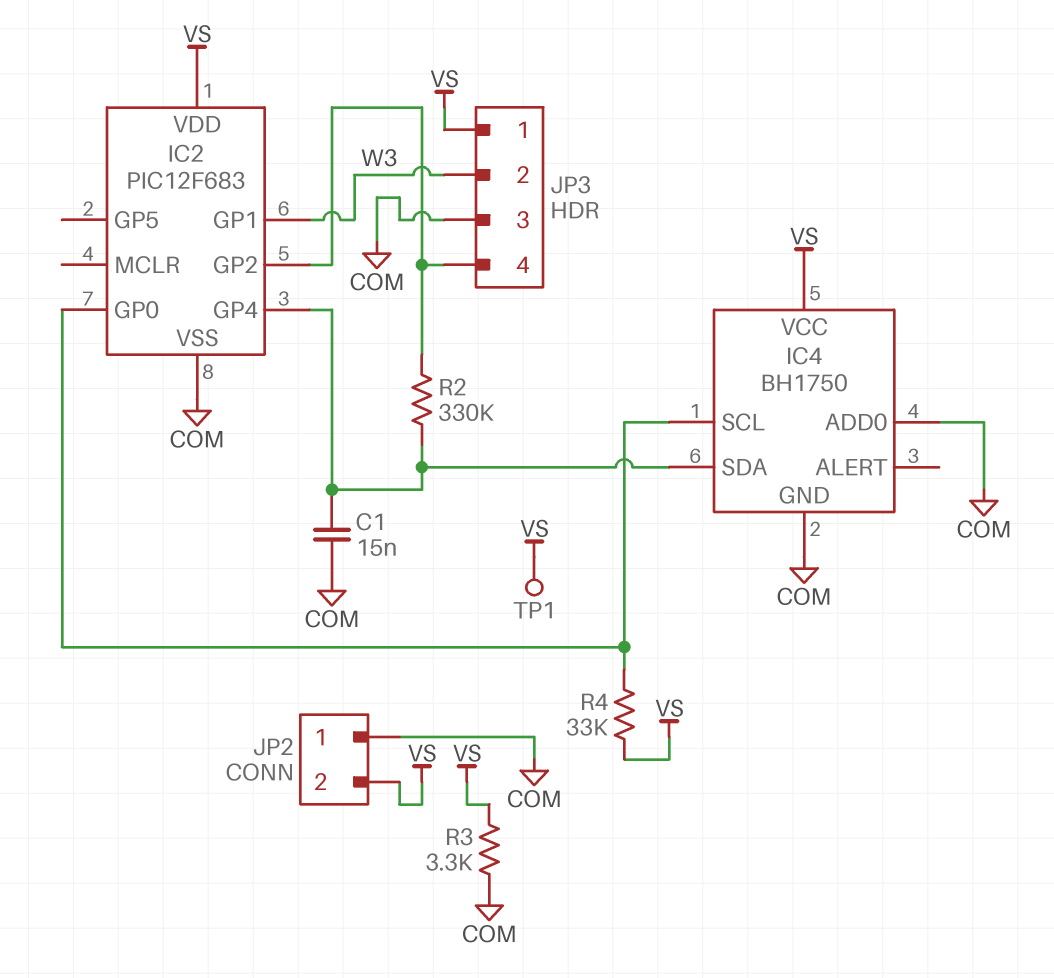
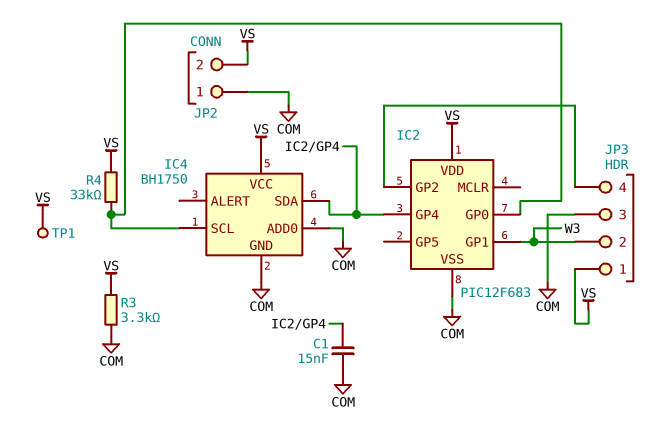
R2: 330k (IC2/GP2, IC2/GP4) -> none

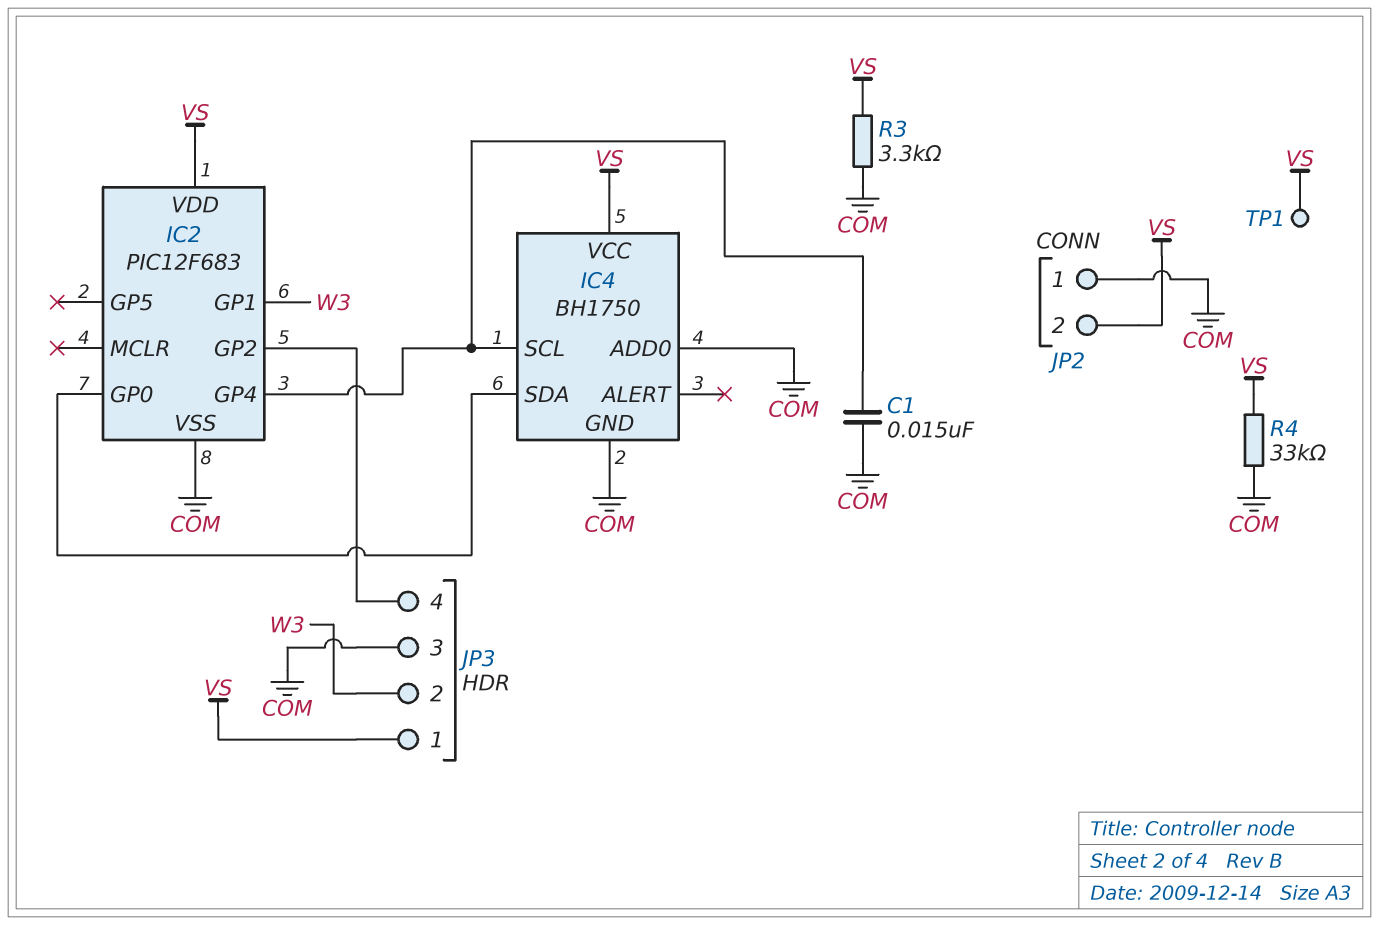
IC4 pin SCL: IC2/GP0 -> IC2/GP4
IC4 pin SDA: IC2/GP4 -> IC2/GP0
R4: 33k (IC2/GP0, VS) -> 33k (COM, VS)

